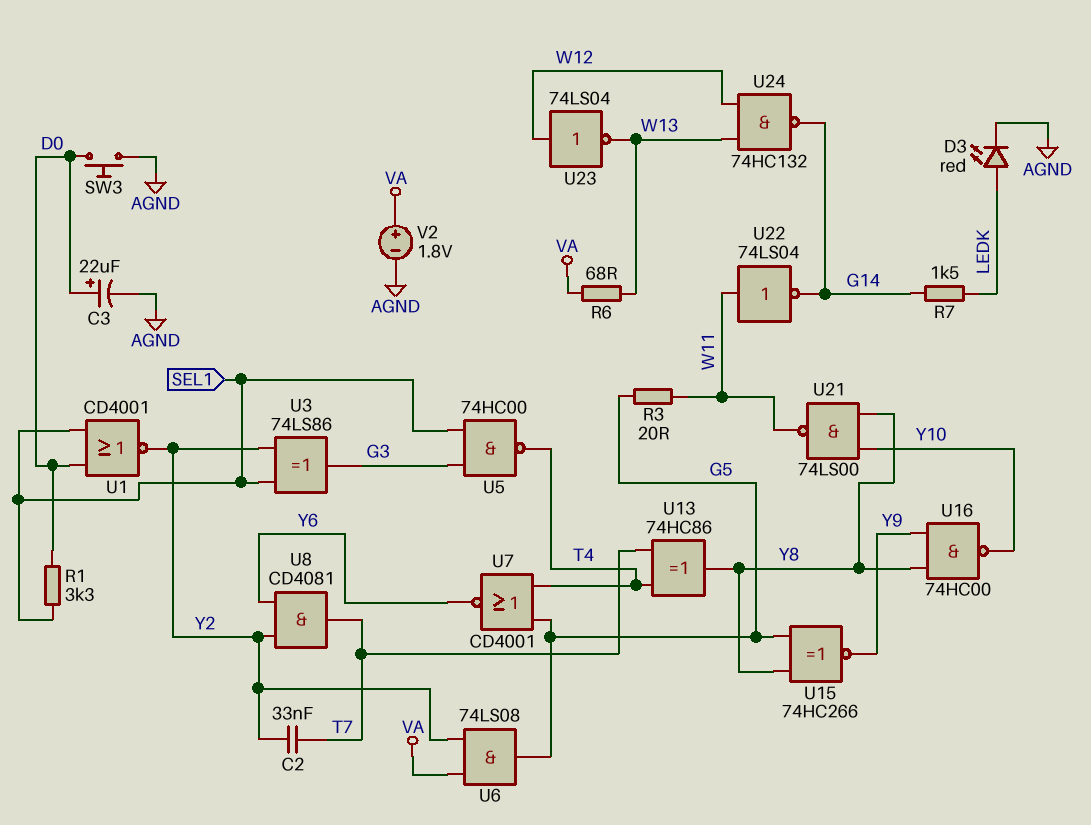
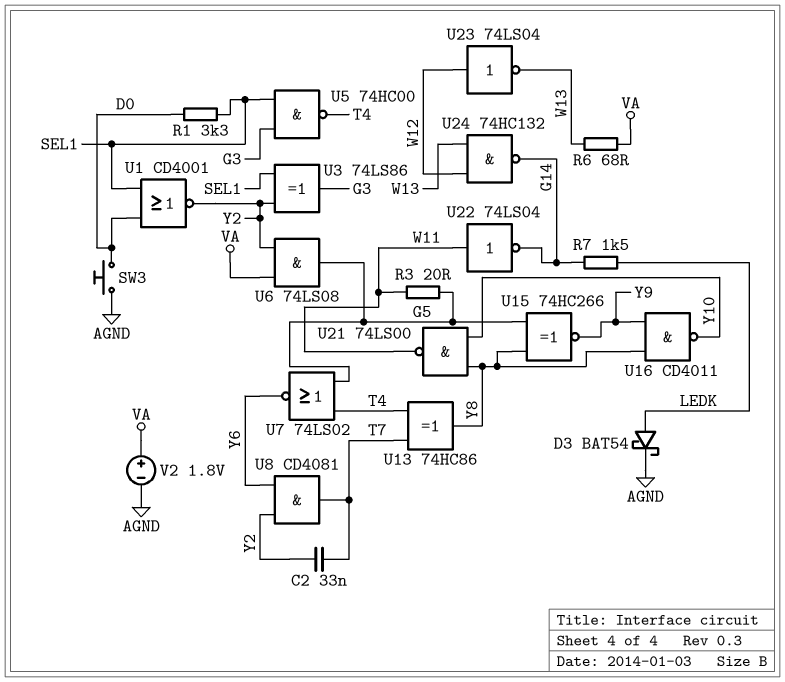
C3: 22uF (plus D0, minus AGND) -> none
D3: LED red (A LEDK, K AGND) -> schottky BAT54 (A LEDK, K AGND)
U7: NOR CD4001 (in G5, in T4, out Y6) -> NOR 74LS02 (in G5, in T4, out Y6)
U16: NAND 74HC00 (in Y8, in Y9, out Y10) -> NAND CD4011 (in Y8, in Y9, out Y10)

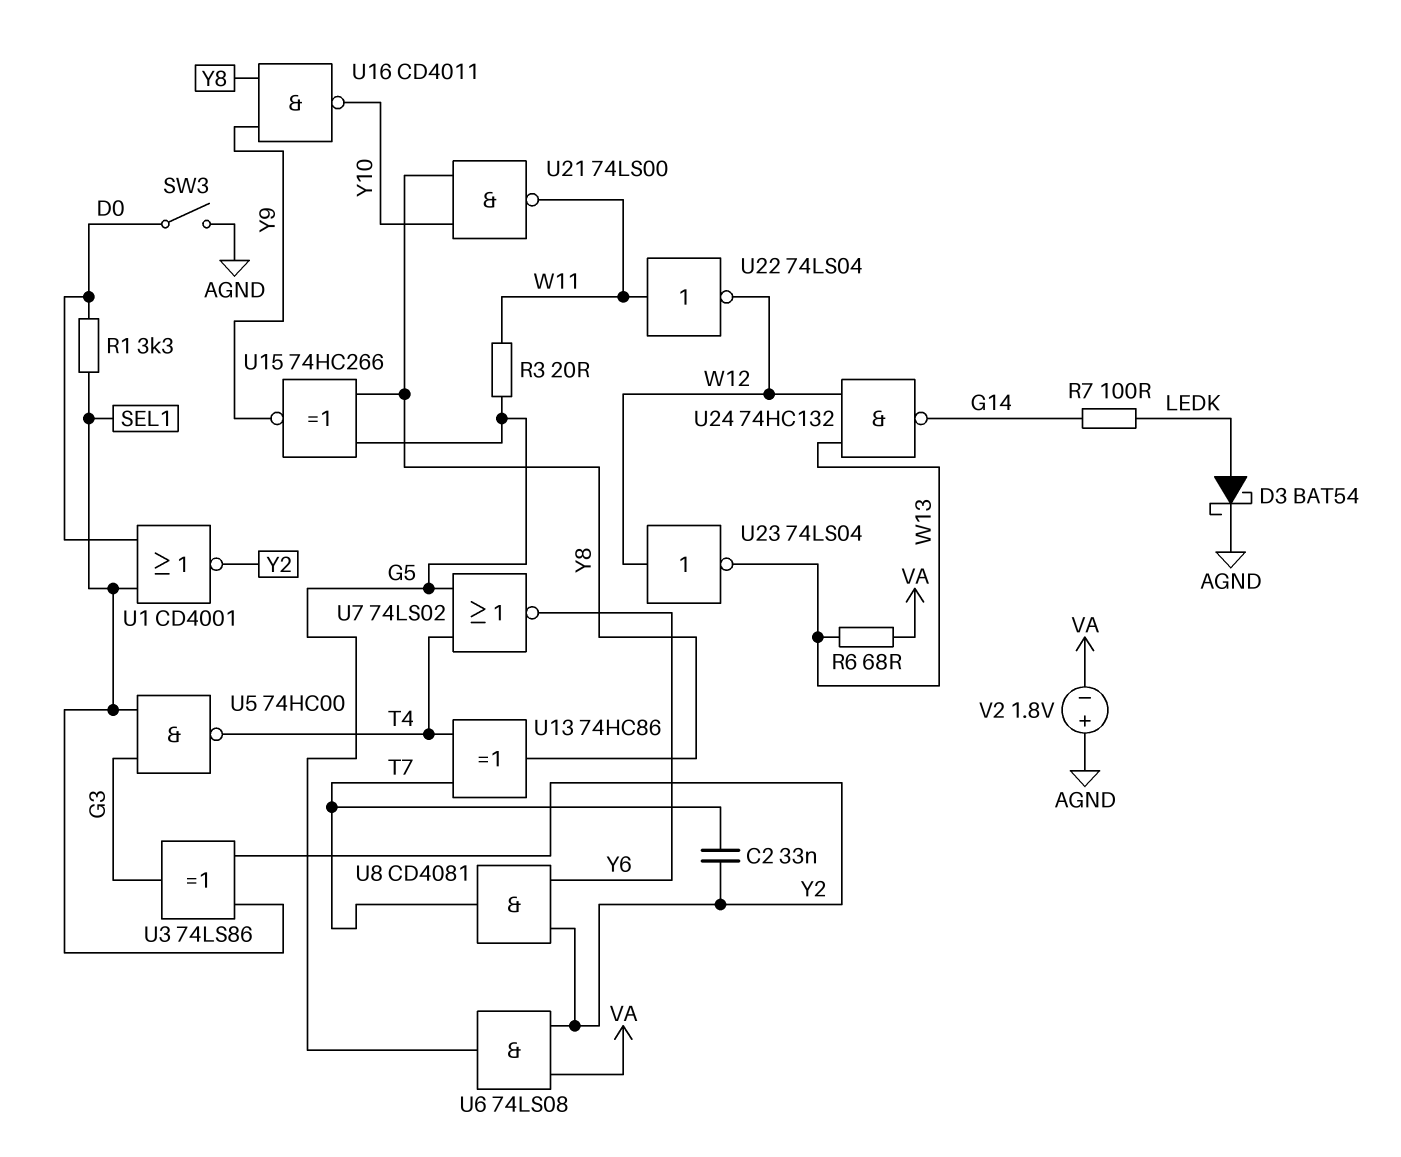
R7: 1.5k (G14, LEDK) -> 100 (G14, LEDK)
SW3: button (AGND, D0) -> switch (AGND, D0)
U22: NOT 74LS04 (in W11, out G14) -> NOT 74LS04 (in W11, out W12)
V2: 1.8V (plus VA, minus AGND) -> 1.8V (plus AGND, minus VA)

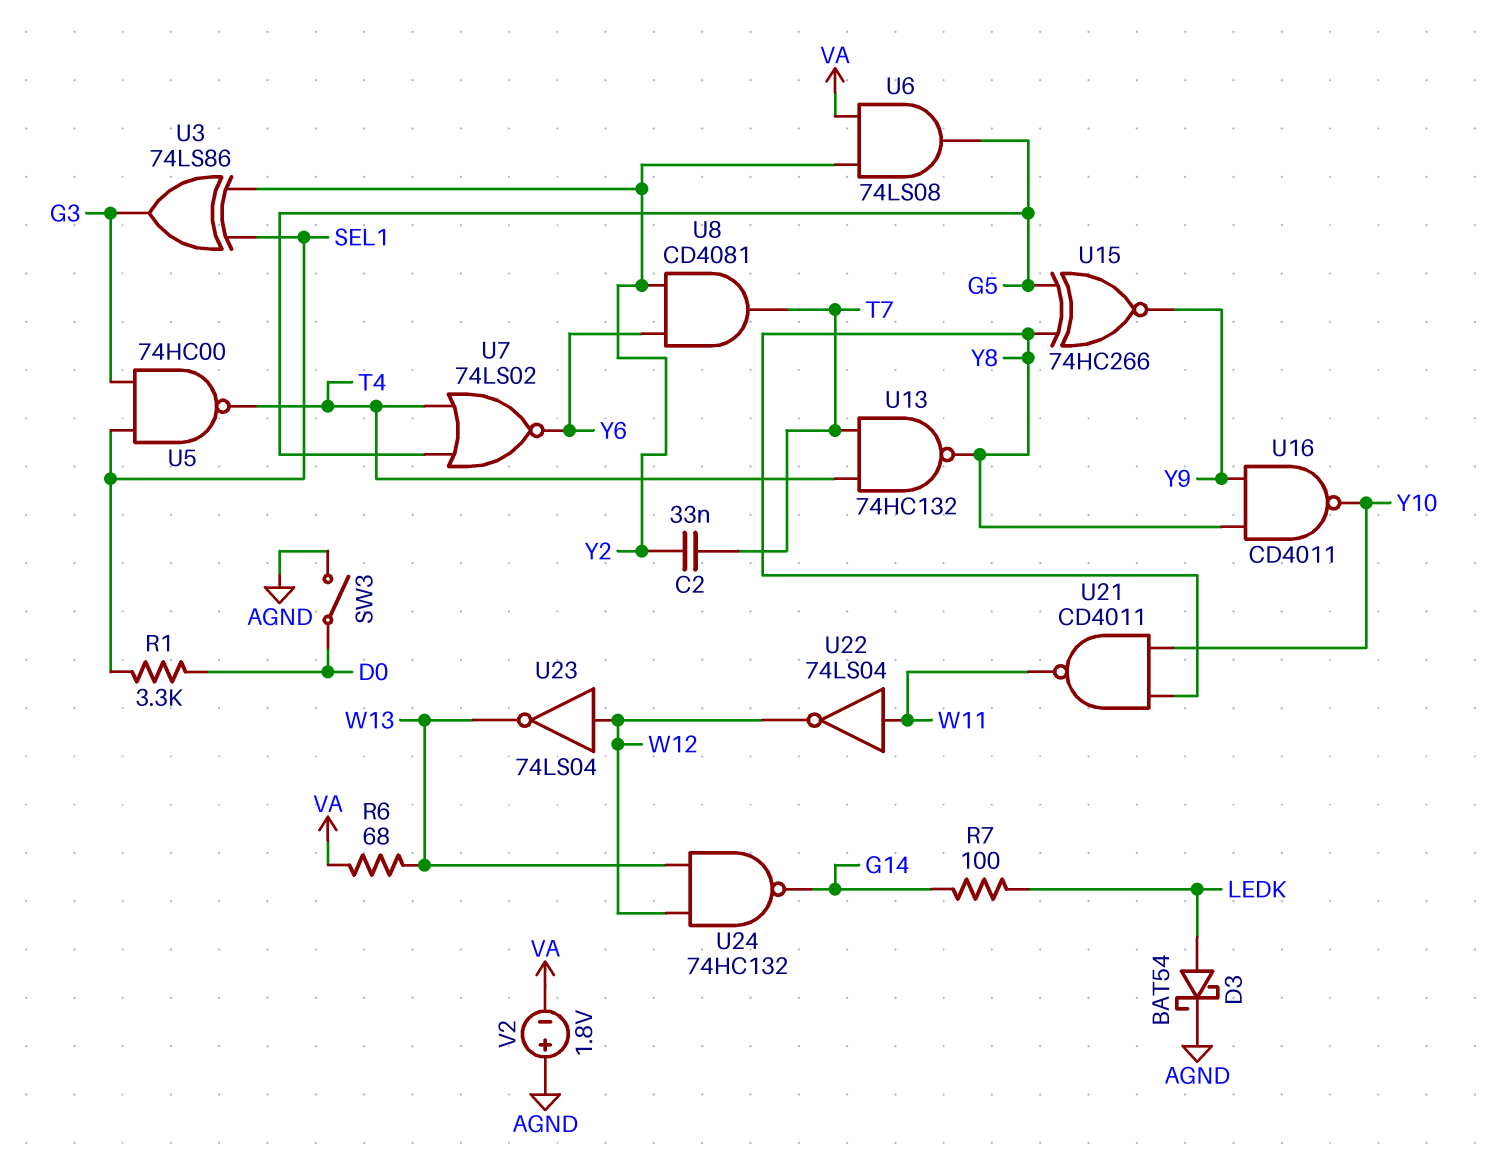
R3: 20 (G5, W11) -> none
U1: NOR CD4001 (in D0, in SEL1, out Y2) -> none
U13: XOR 74HC86 (in T4, in T7, out Y8) -> NAND 74HC132 (in T4, in T7, out Y8)
U21: NAND 74LS00 (in Y8, in Y10, out W11) -> NAND CD4011 (in Y8, in Y10, out W11)

